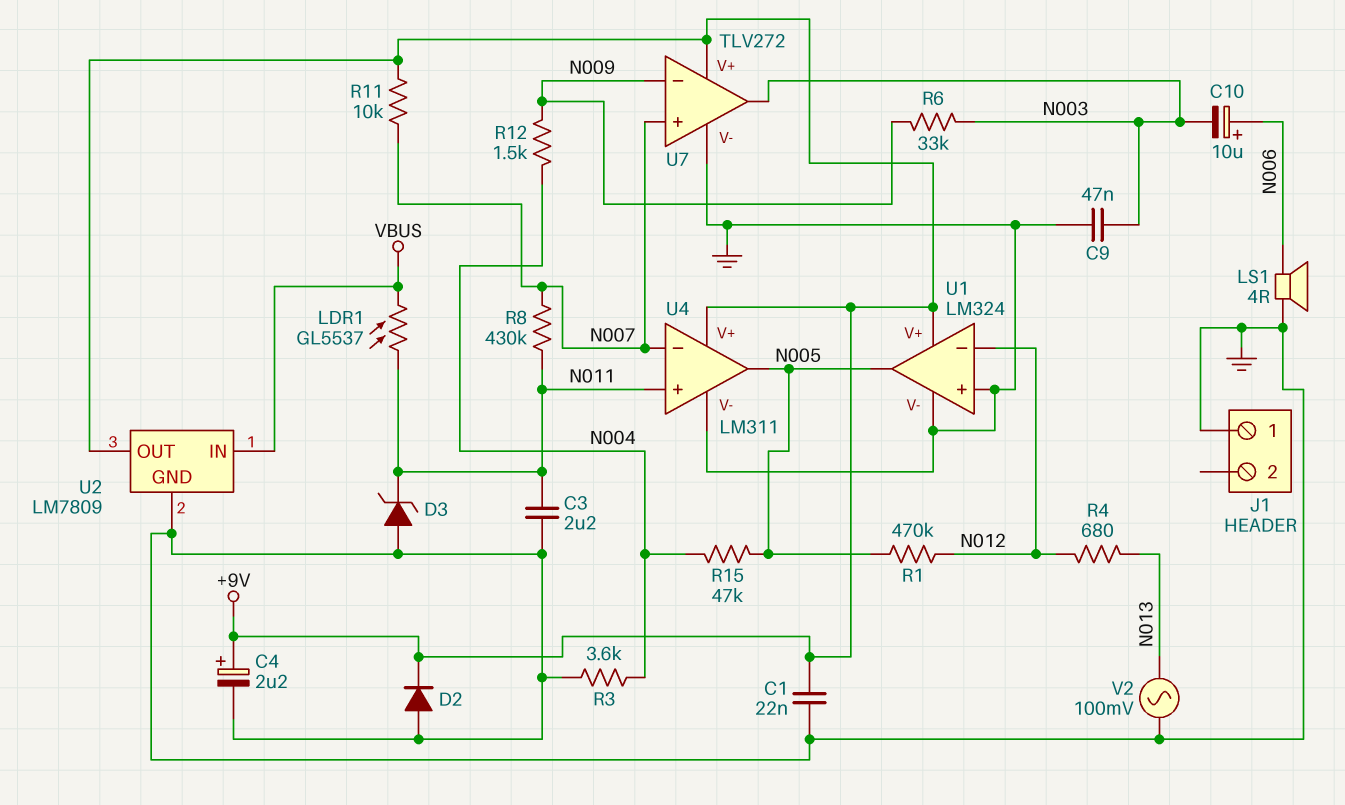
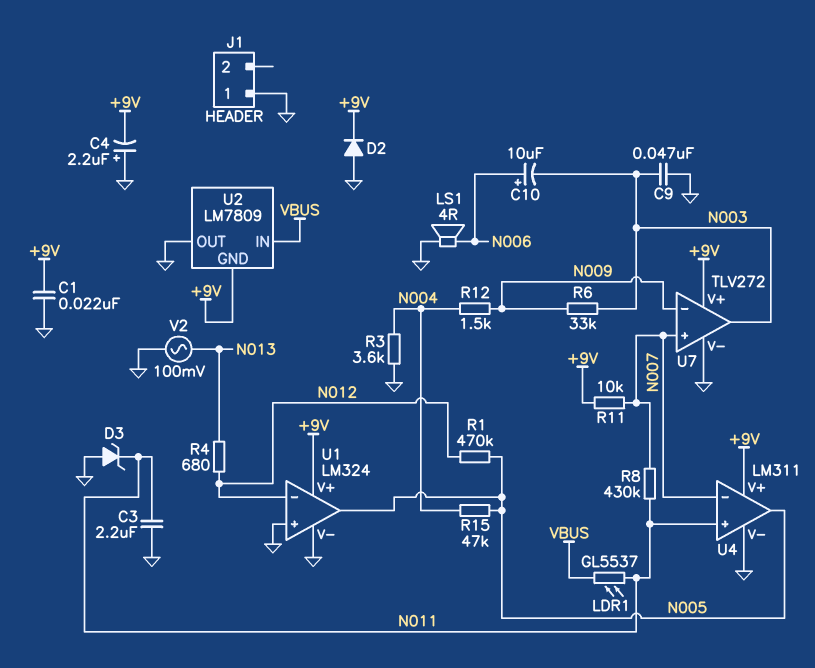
C4: 2.2uF (plus +9V, minus GND) -> 2.2uF (plus GND, minus +9V)
U2 pin GND: GND -> +9V
U2 pin OUT: +9V -> GND

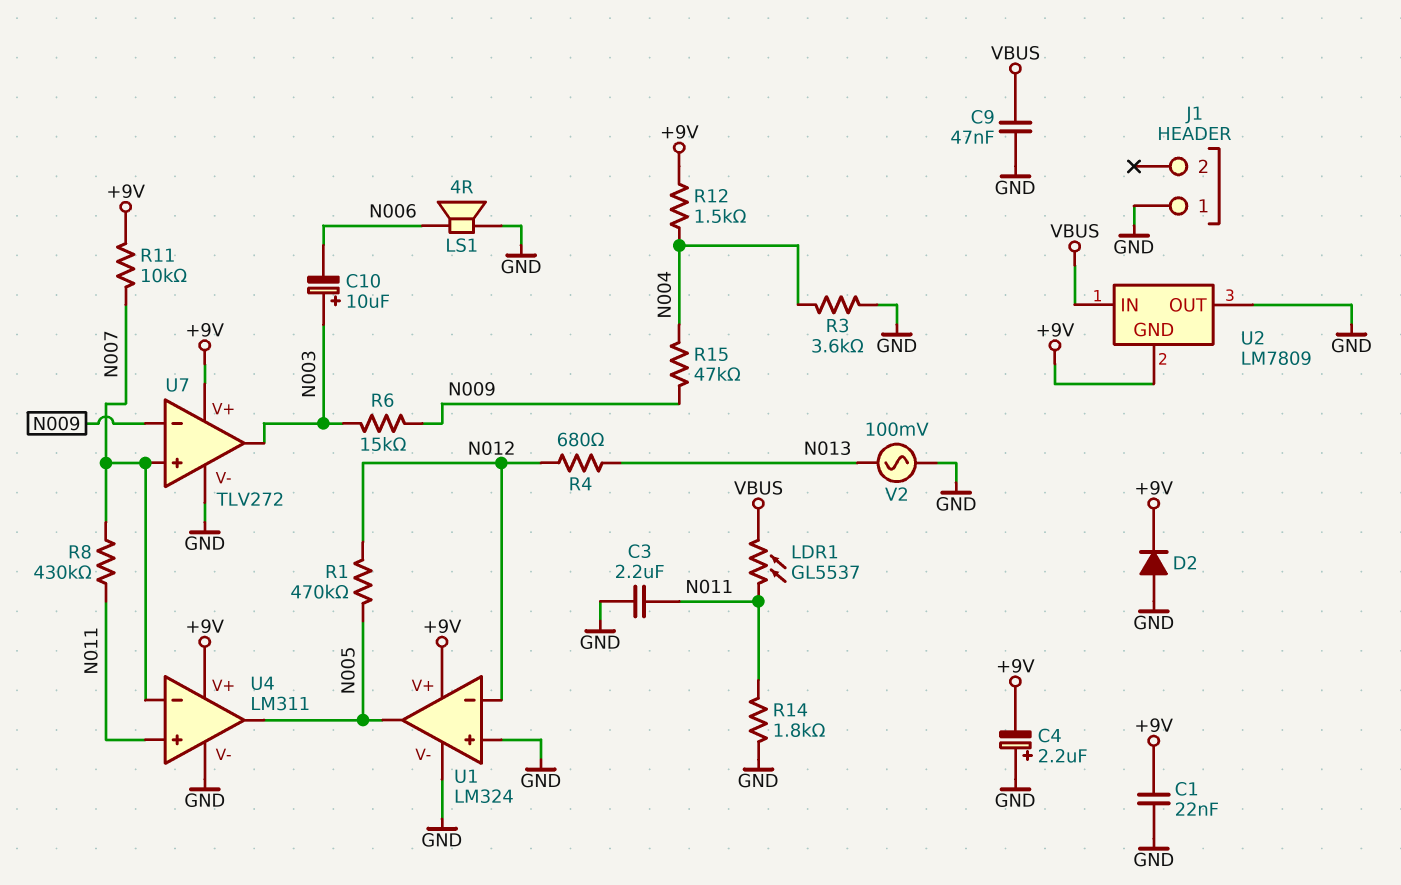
C9: 47nF (GND, N003) -> 47nF (GND, VBUS)
C10: 10uF (plus N006, minus N003) -> 10uF (plus N003, minus N006)
D3: zener (A GND, K N011) -> none
R6: 33k (N003, N009) -> 15k (N003, N009)
R12: 1.5k (N004, N009) -> 1.5k (+9V, N004)
R14: none -> 1.8k (GND, N011)
R15: 47k (N004, N005) -> 47k (N004, N009)

